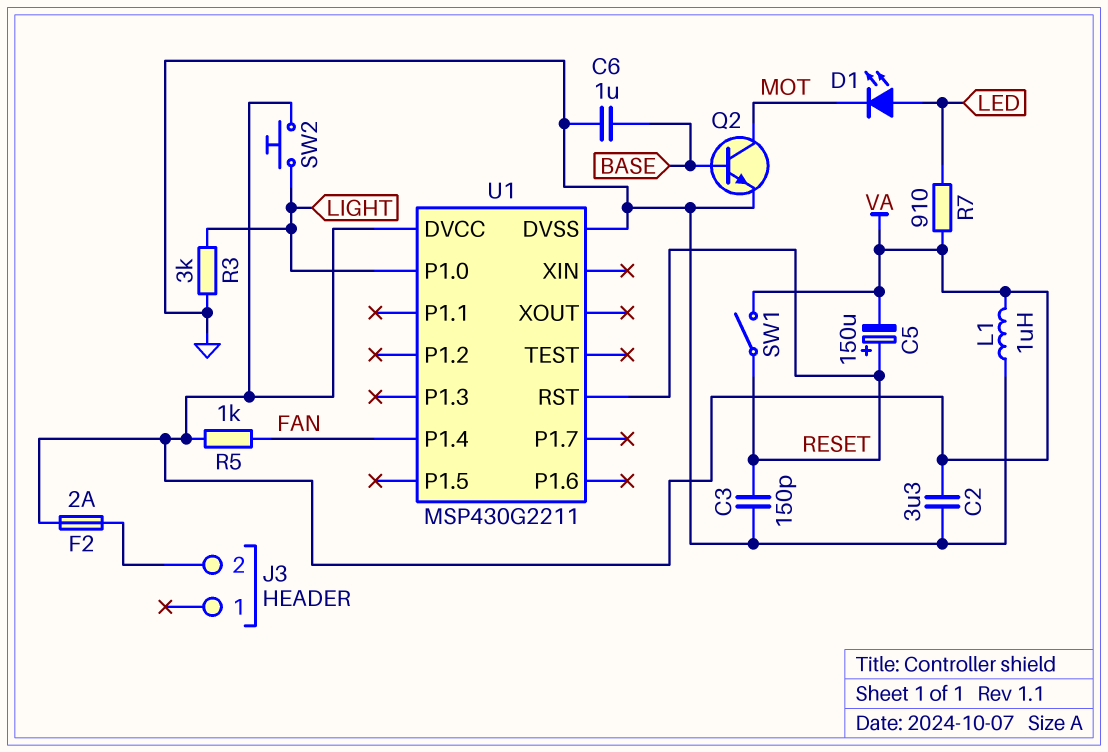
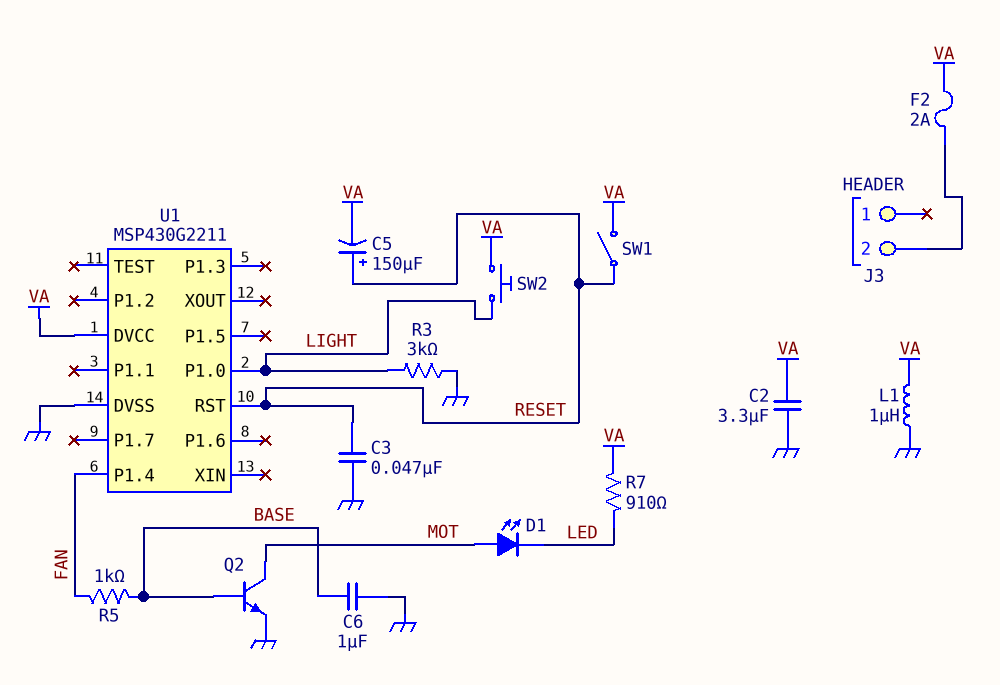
C3: 150pF (GND, RESET) -> 47nF (GND, RESET)
D1: LED (A LED, K MOT) -> LED (A MOT, K LED)
R5: 1k (FAN, VA) -> 1k (BASE, FAN)

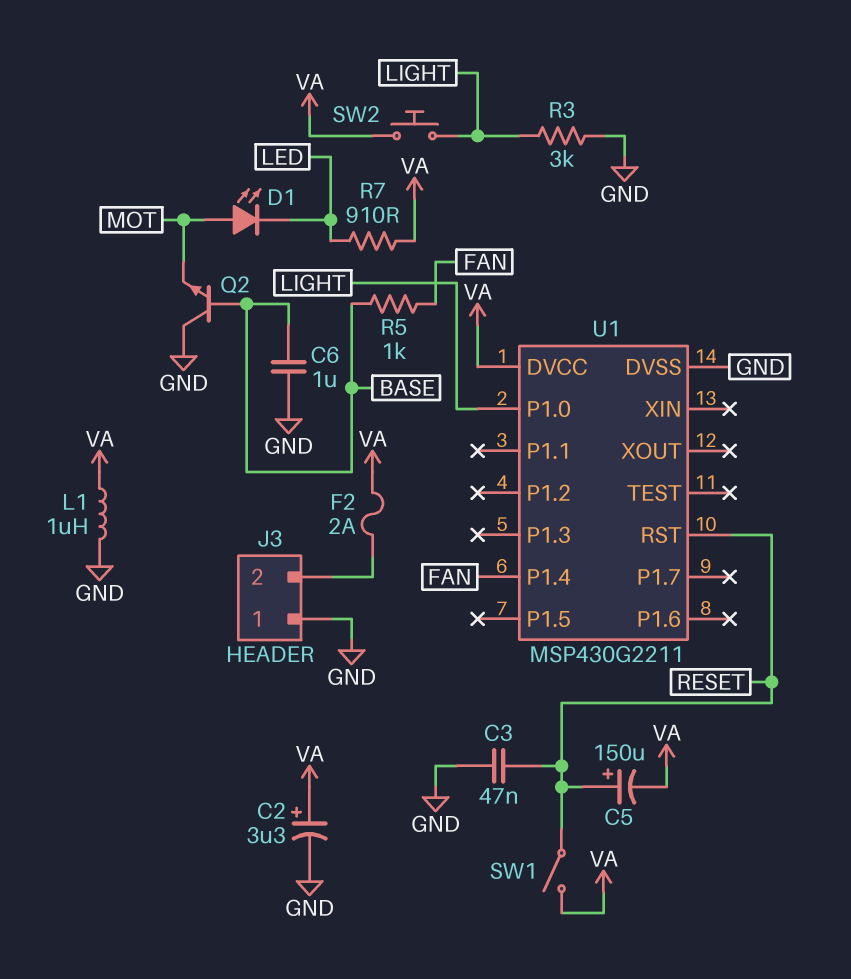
C2: 3.3uF (GND, VA) -> 3.3uF (plus VA, minus GND)
J3 pin 1: none -> GND
Q2: NPN (B BASE, C MOT, E GND) -> NPN (B BASE, C GND, E MOT)

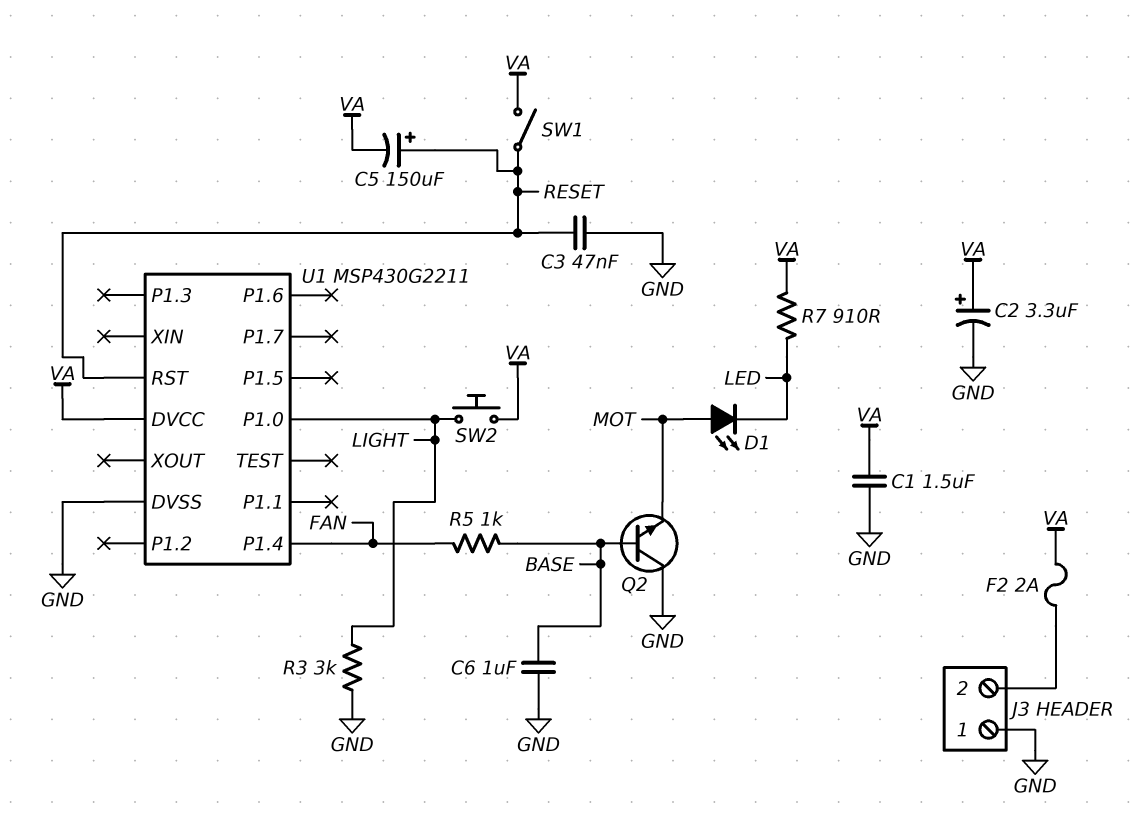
C1: none -> 1.5uF (GND, VA)
L1: 1uH (GND, VA) -> none

